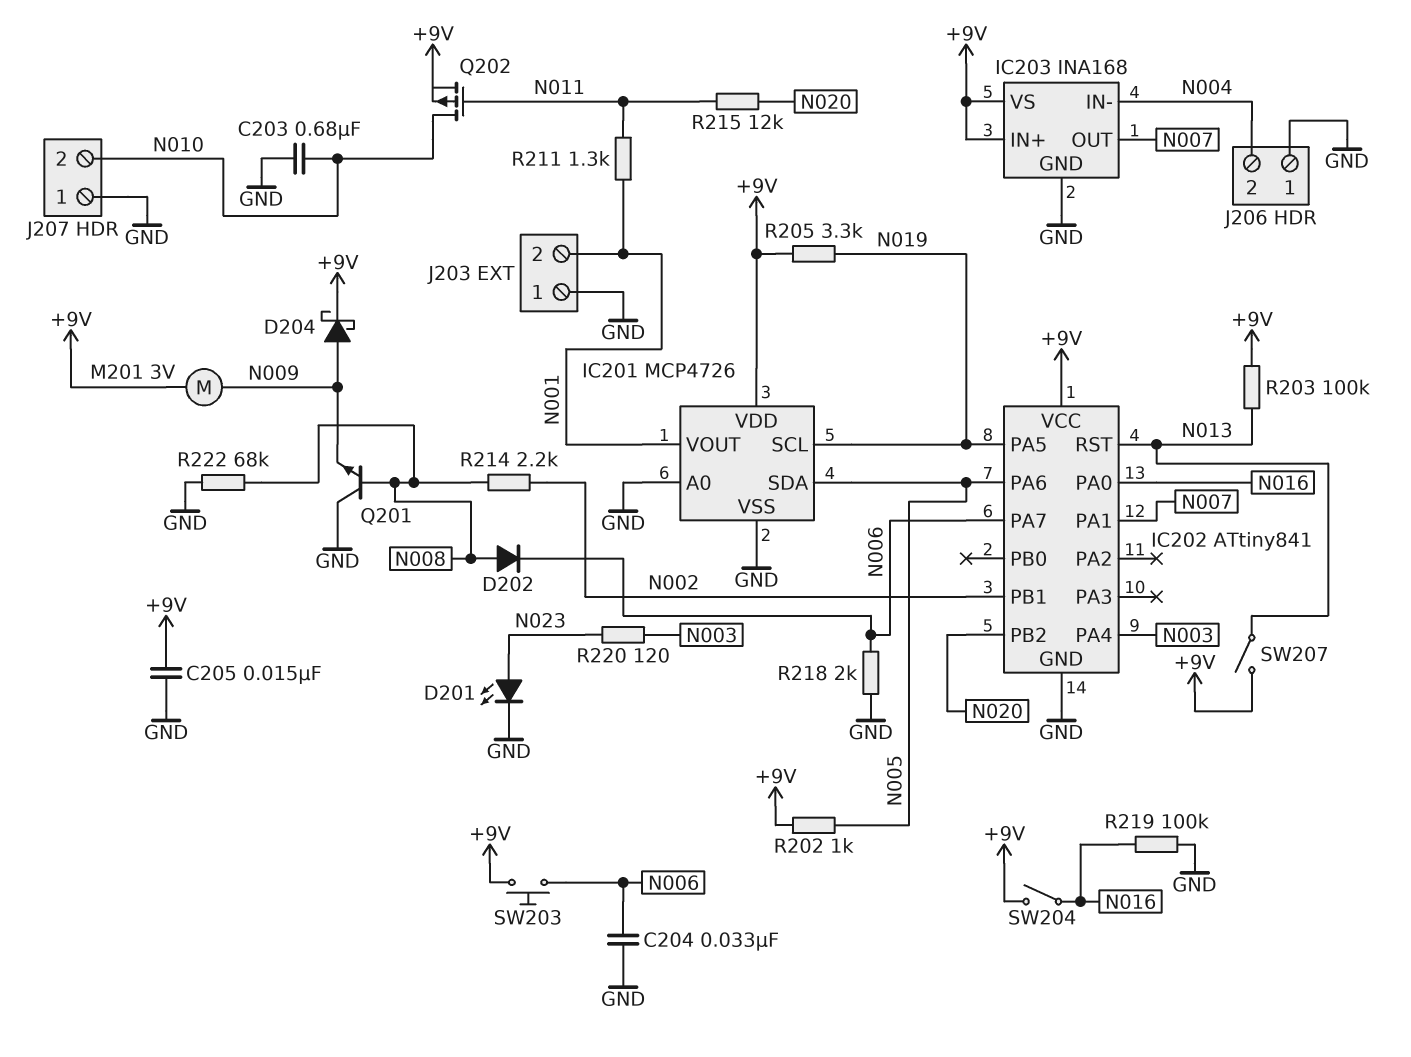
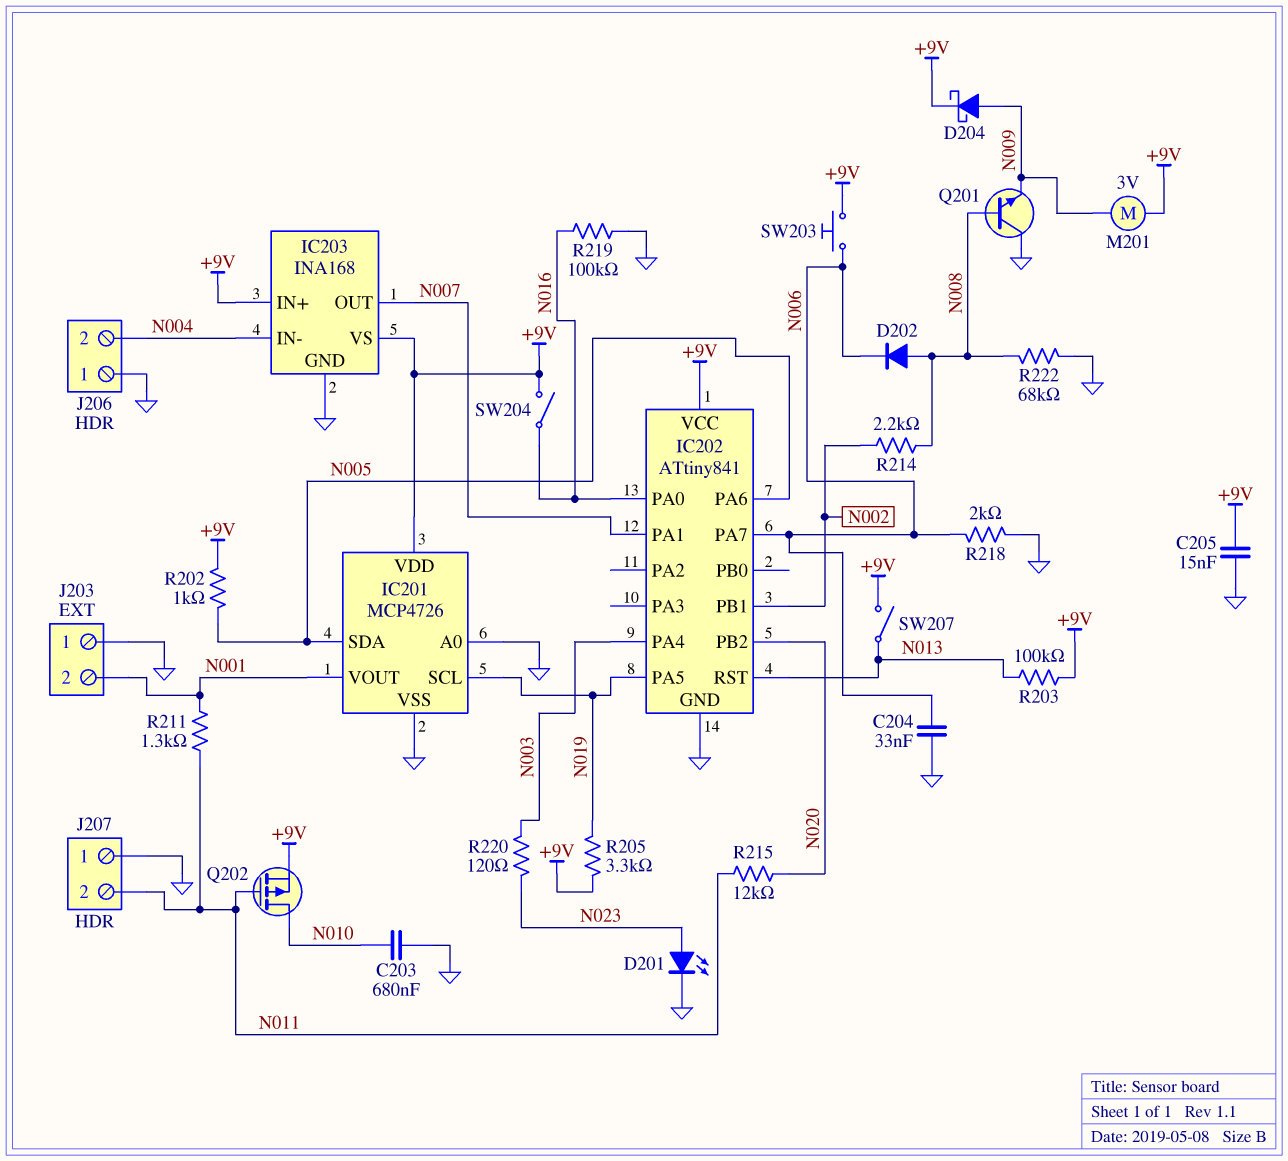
J207 pin 2: N010 -> N011

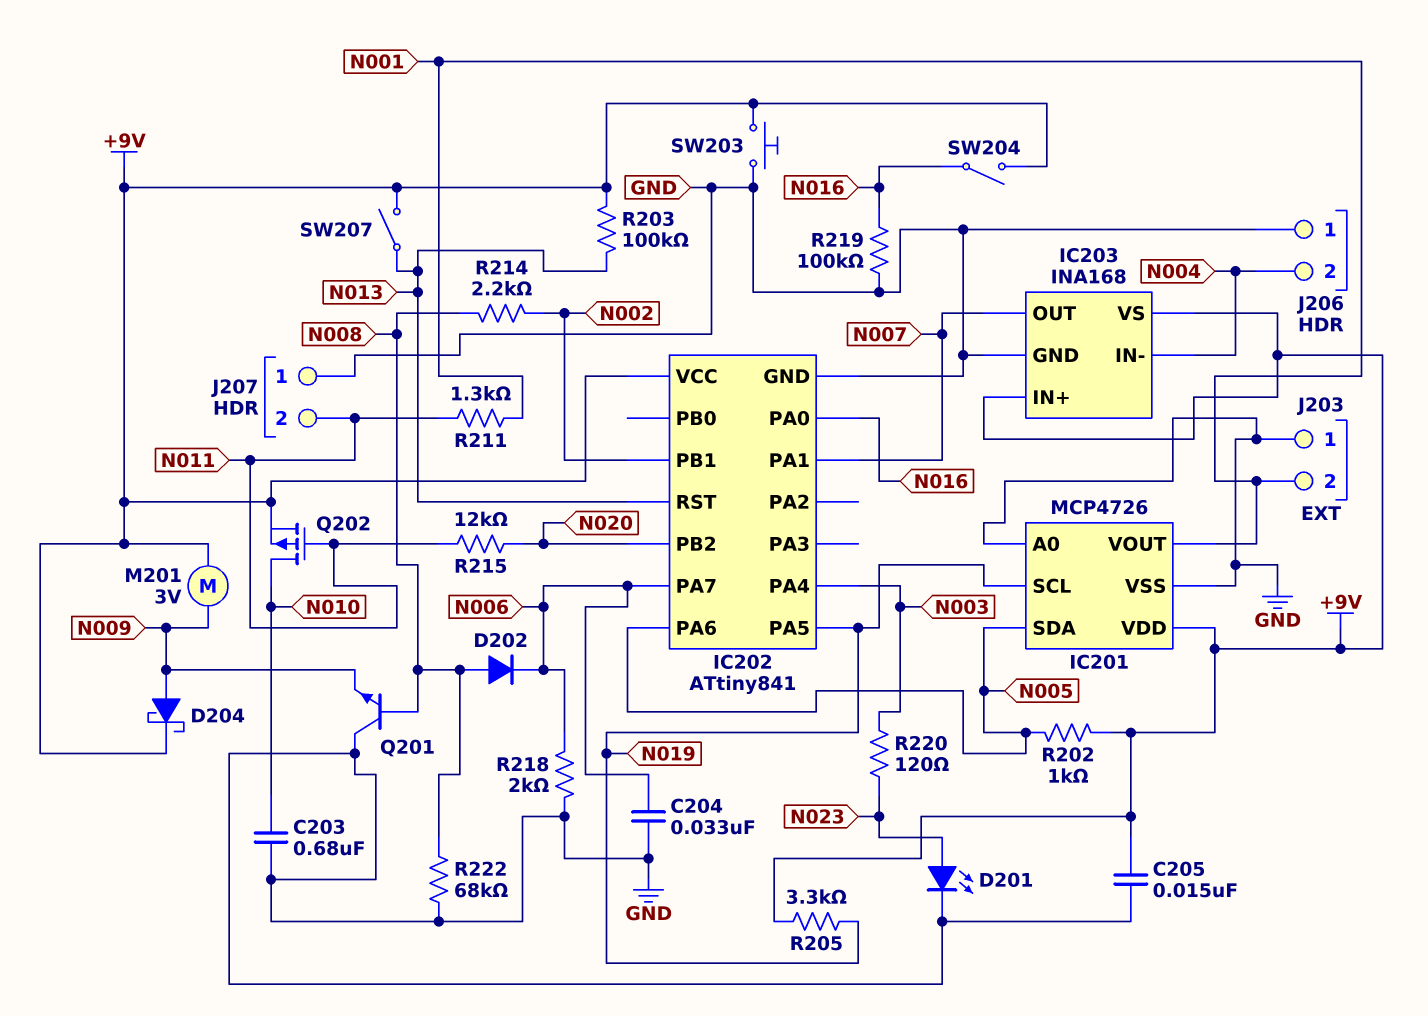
SW203: button (+9V, N006) -> button (+9V, GND)

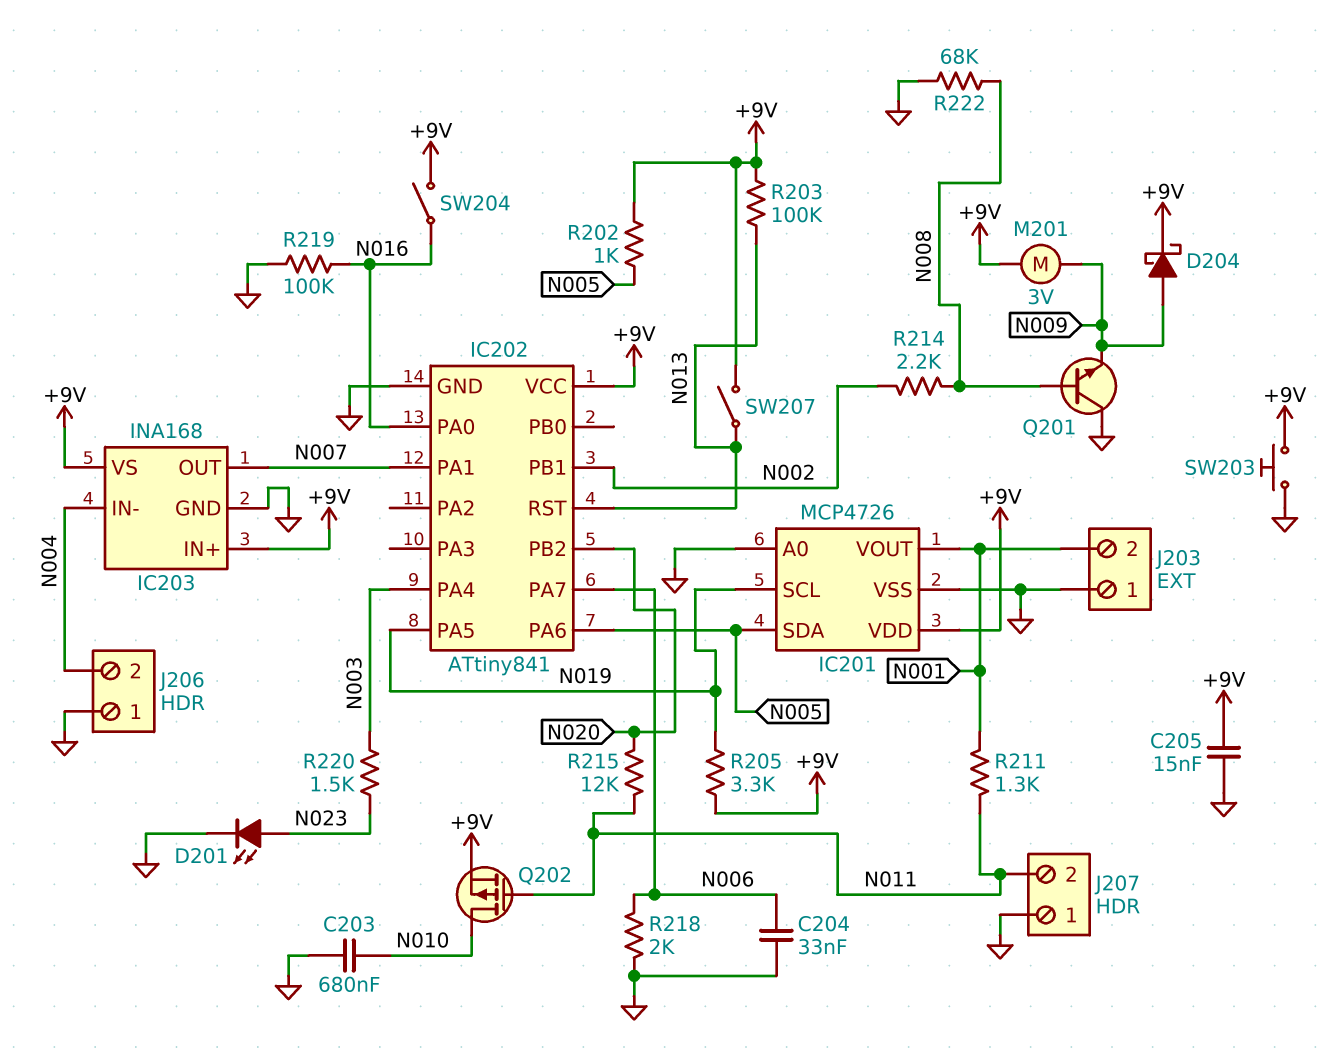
D202: diode (A N008, K N006) -> none
R220: 120 (N003, N023) -> 1.5k (N003, N023)

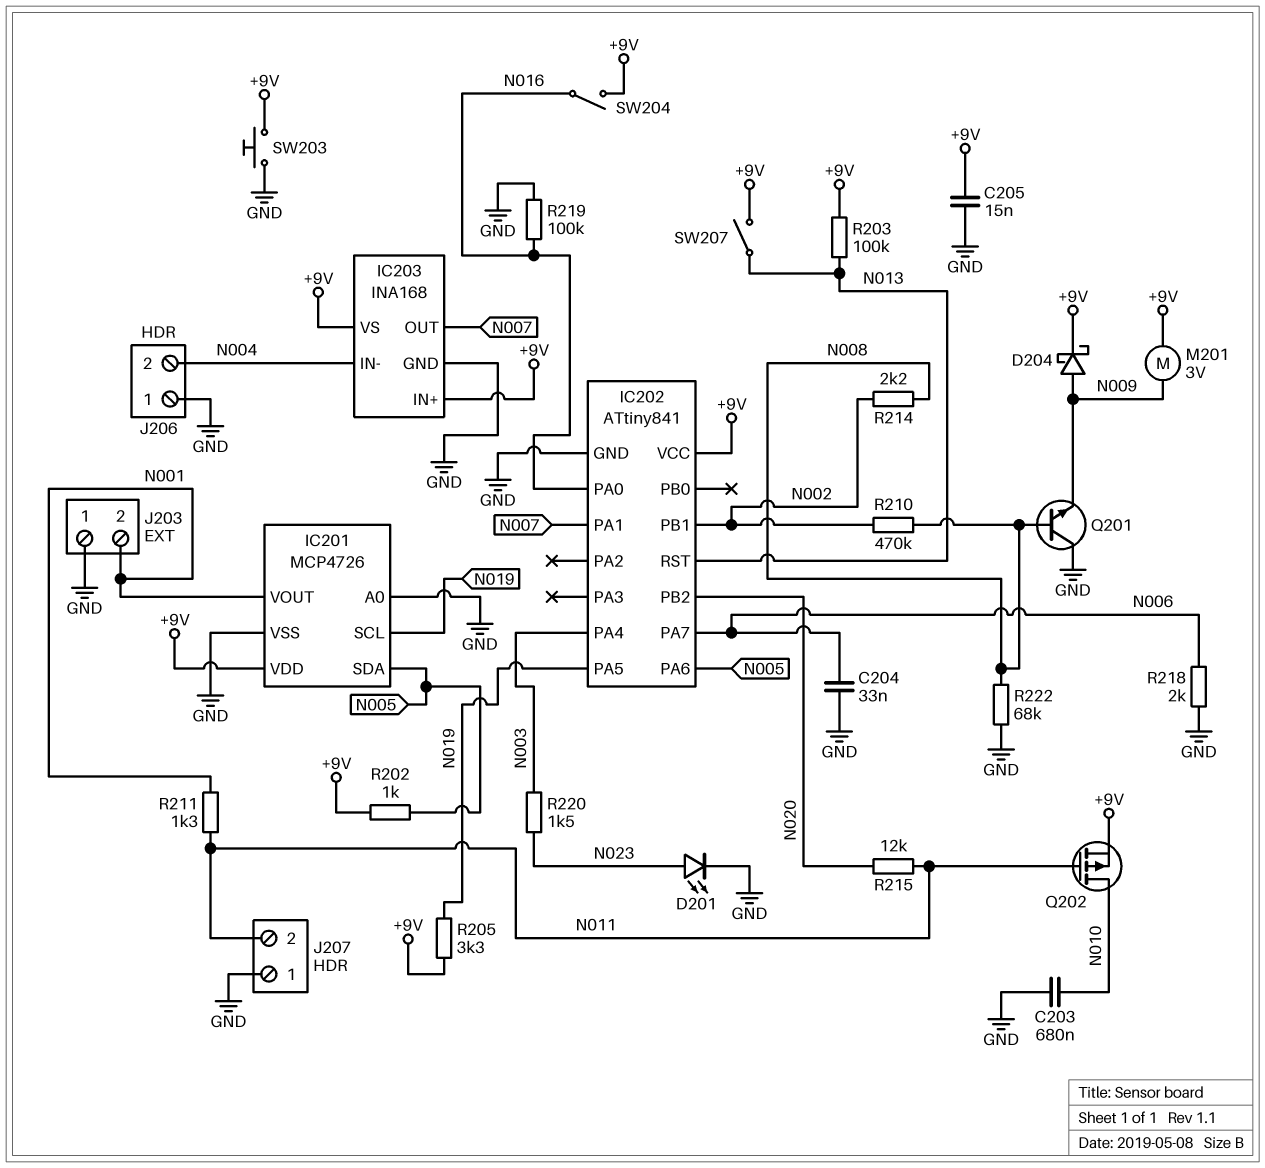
R210: none -> 470k (N002, N008)

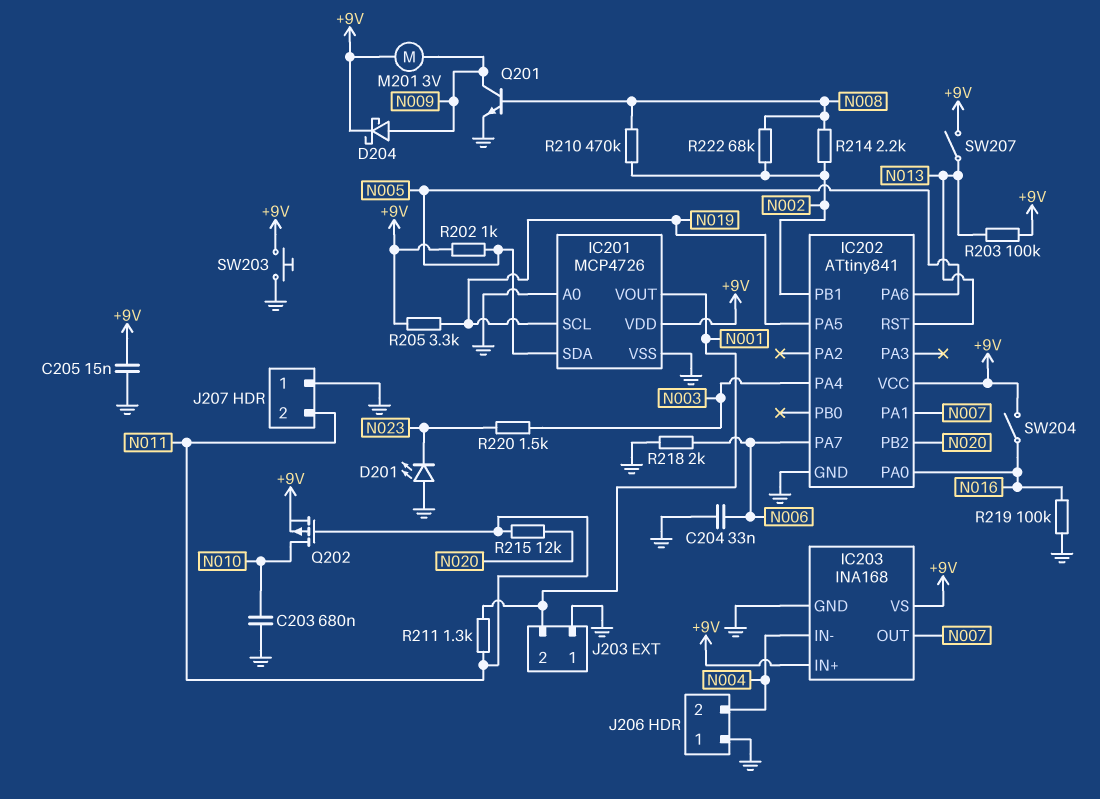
D201: LED (A N023, K GND) -> LED (A GND, K N023)
Q201: NPN (B N008, C GND, E N009) -> NPN (B N008, C N009, E GND)
R222: 68k (GND, N008) -> 68k (N002, N008)

